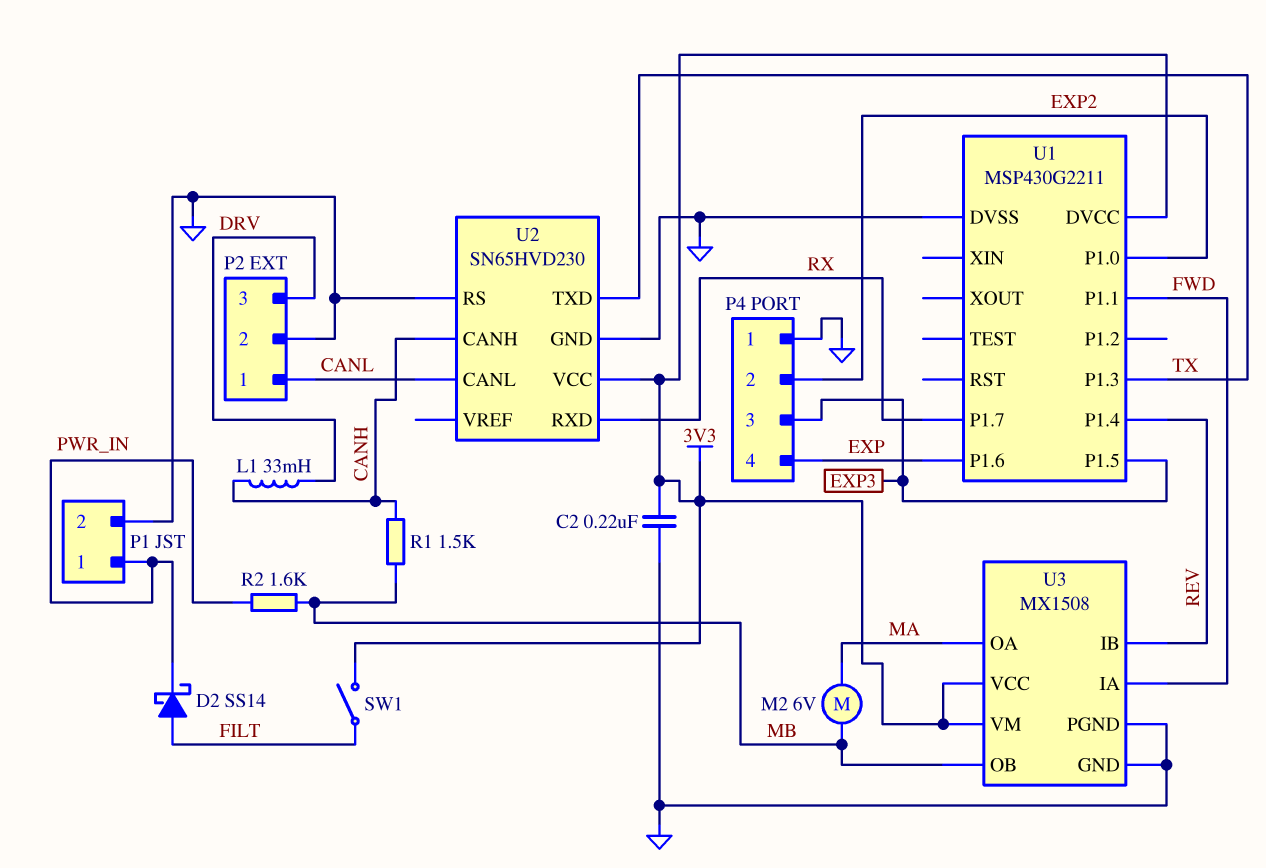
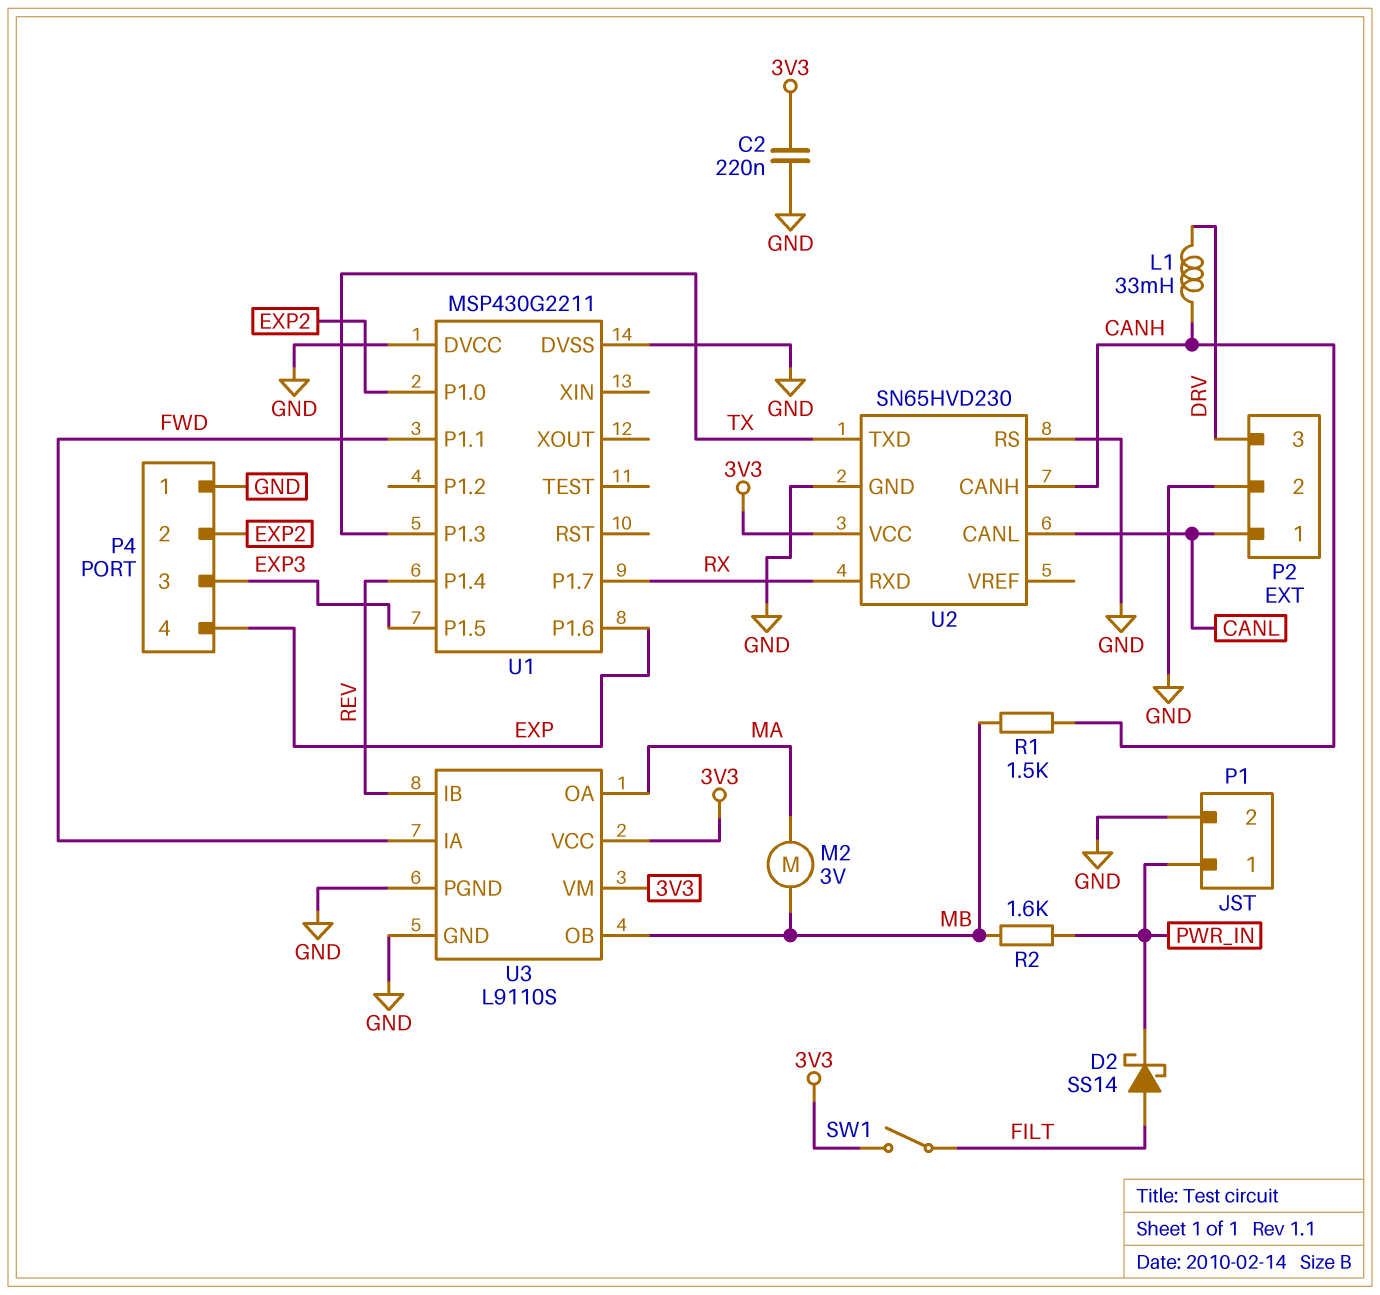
M2: motor 6V (MA, MB) -> motor 3V (MA, MB)
U1 pin DVCC: 3V3 -> GND
U3: MX1508 -> L9110S

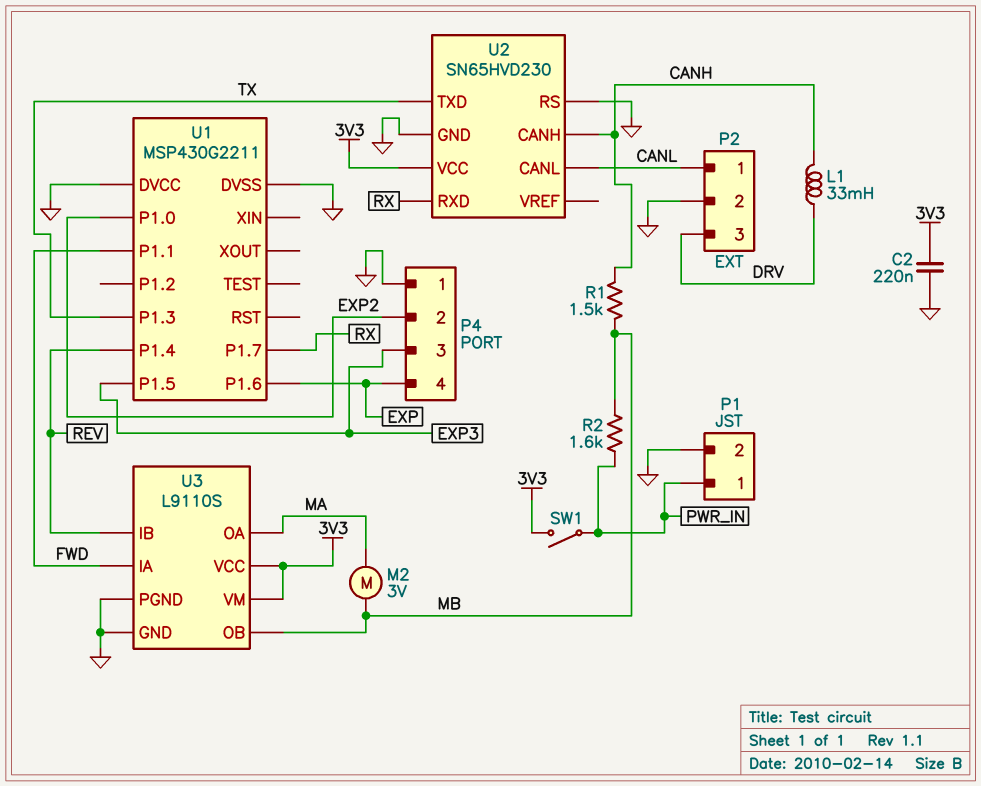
D2: schottky SS14 (A FILT, K PWR_IN) -> none
SW1: switch (3V3, FILT) -> switch (3V3, PWR_IN)

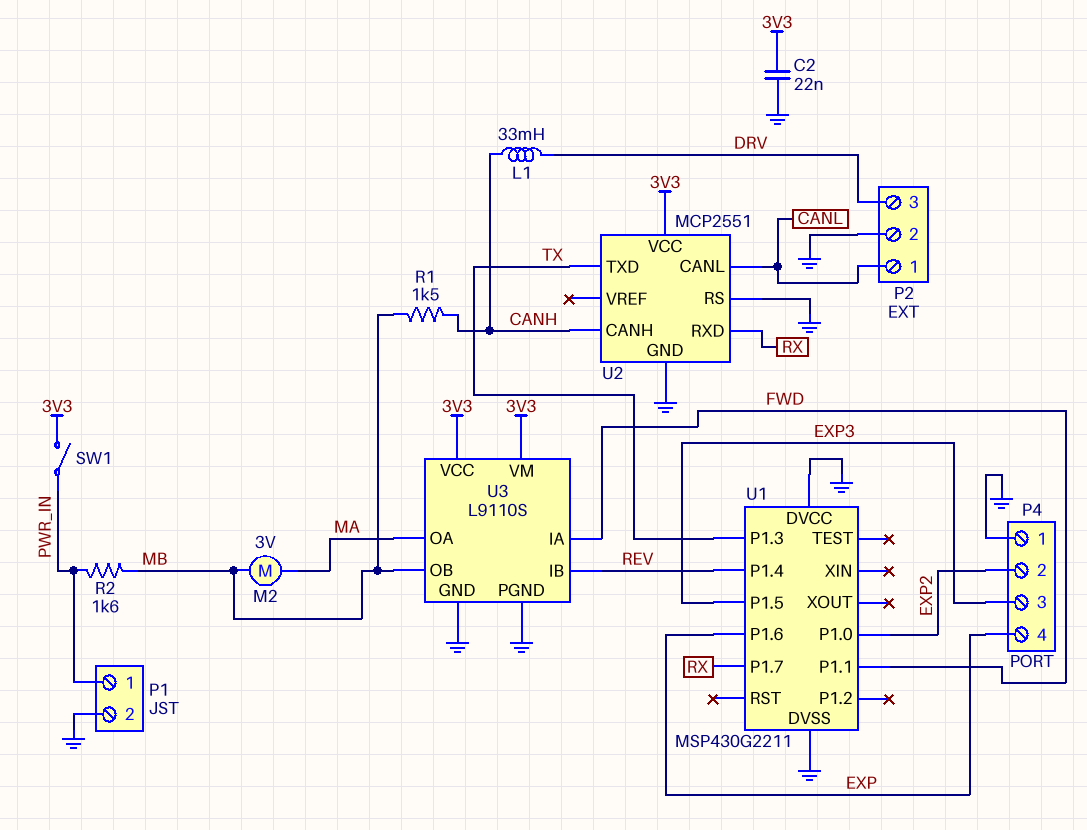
C2: 220nF (3V3, GND) -> 22nF (3V3, GND)
U2: SN65HVD230 -> MCP2551

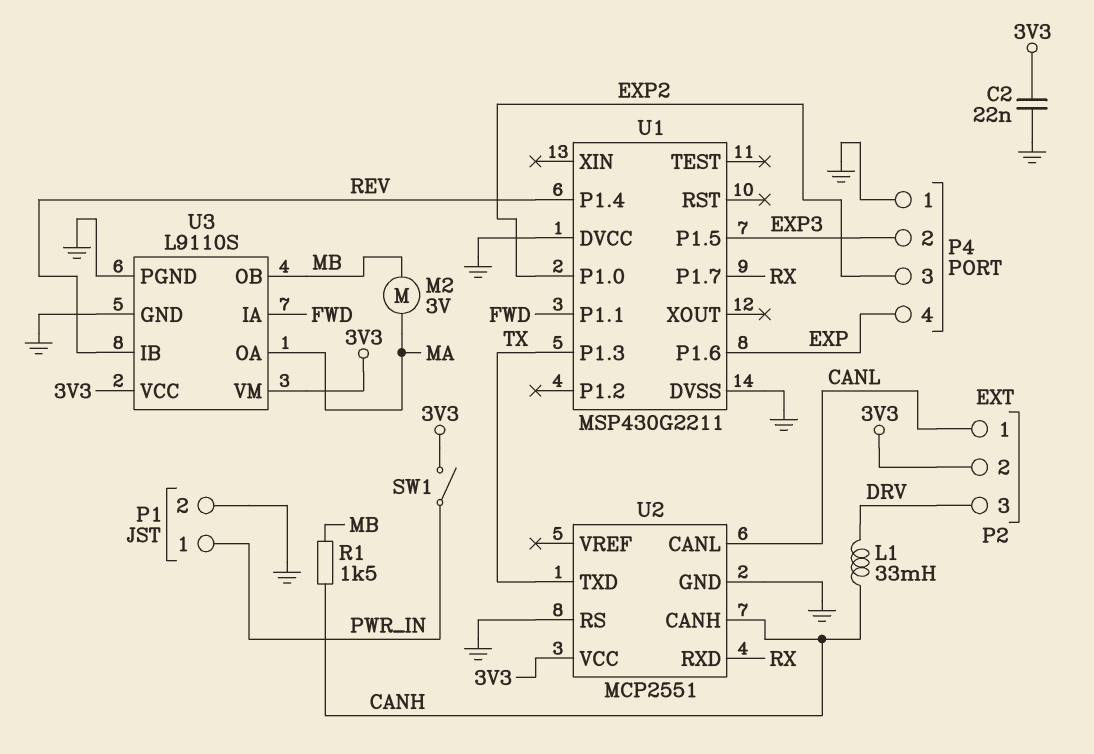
P2 pin 2: GND -> 3V3
P4 pin 2: EXP2 -> EXP3
P4 pin 3: EXP3 -> EXP2
R2: 1.6k (MB, PWR_IN) -> none

